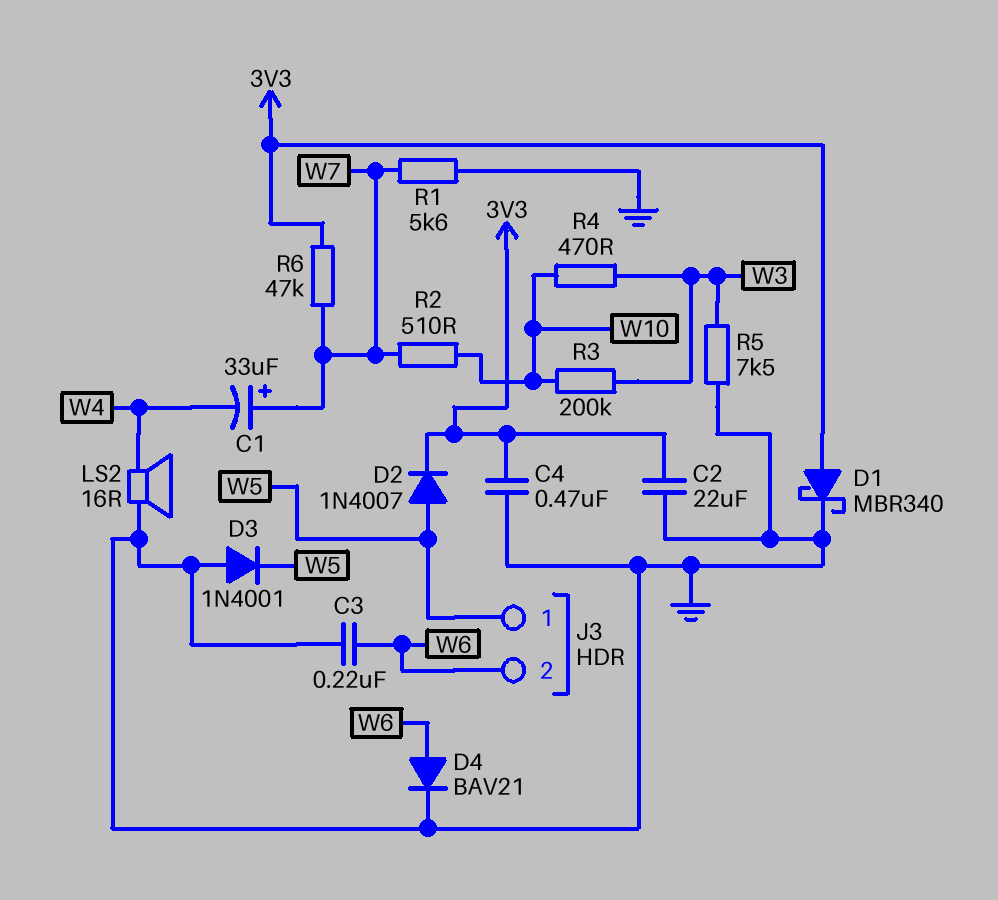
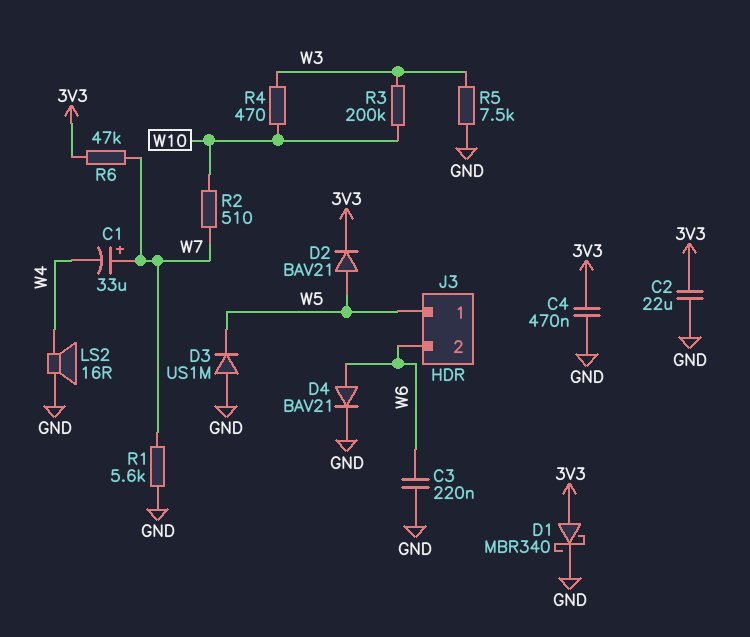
D2: diode 1N4007 (A W5, K 3V3) -> diode BAV21 (A W5, K 3V3)
D3: diode 1N4001 (A GND, K W5) -> diode US1M (A GND, K W5)

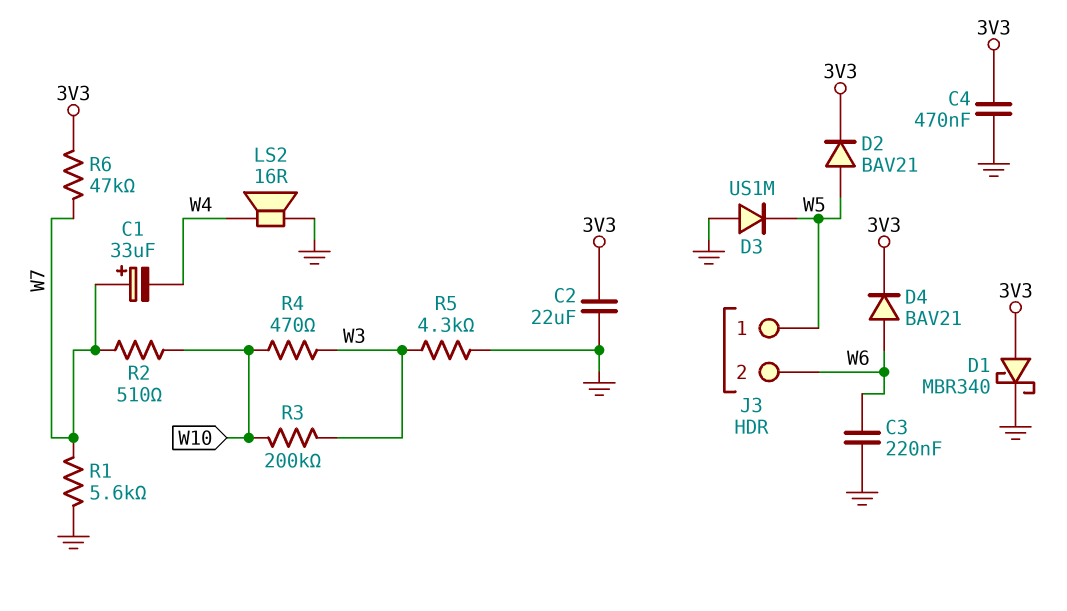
D4: diode BAV21 (A W6, K GND) -> diode BAV21 (A W6, K 3V3)
R5: 7.5k (GND, W3) -> 4.3k (GND, W3)

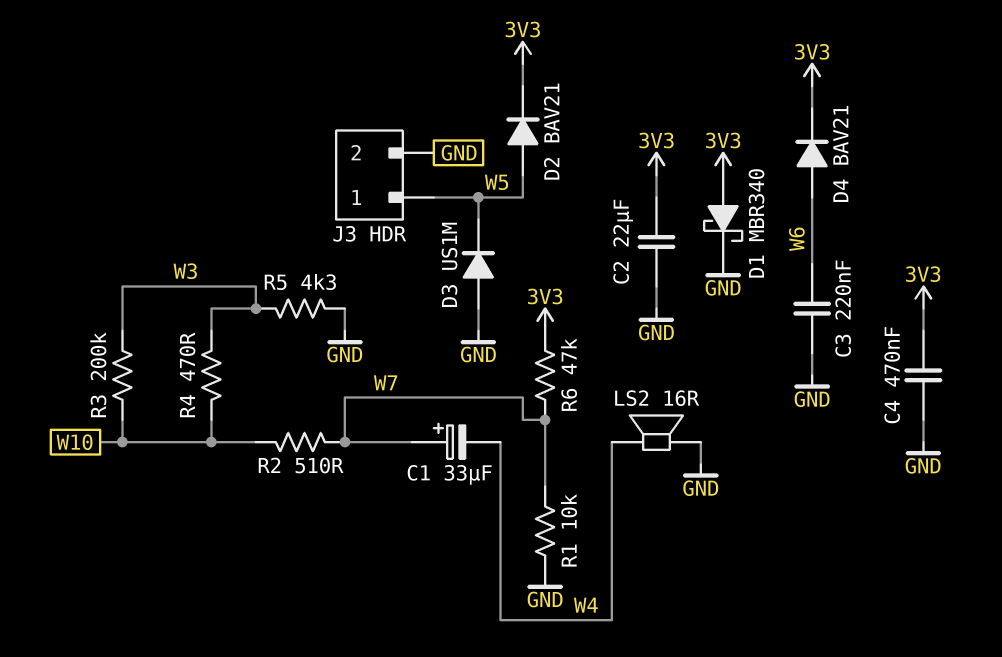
J3 pin 2: W6 -> GND
R1: 5.6k (GND, W7) -> 10k (GND, W7)

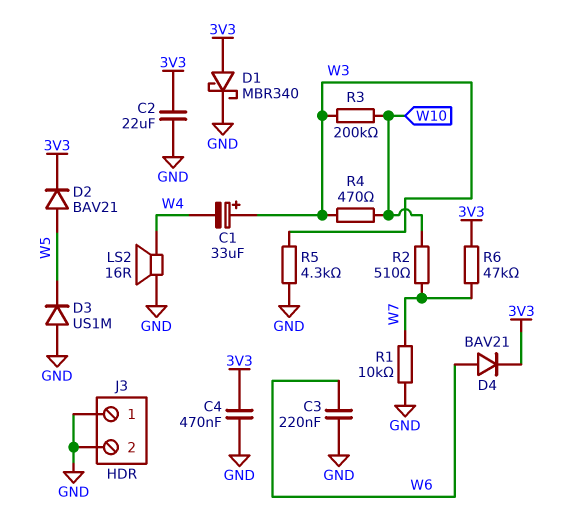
C1: 33uF (plus W7, minus W4) -> 33uF (plus W3, minus W4)
J3 pin 1: W5 -> GND

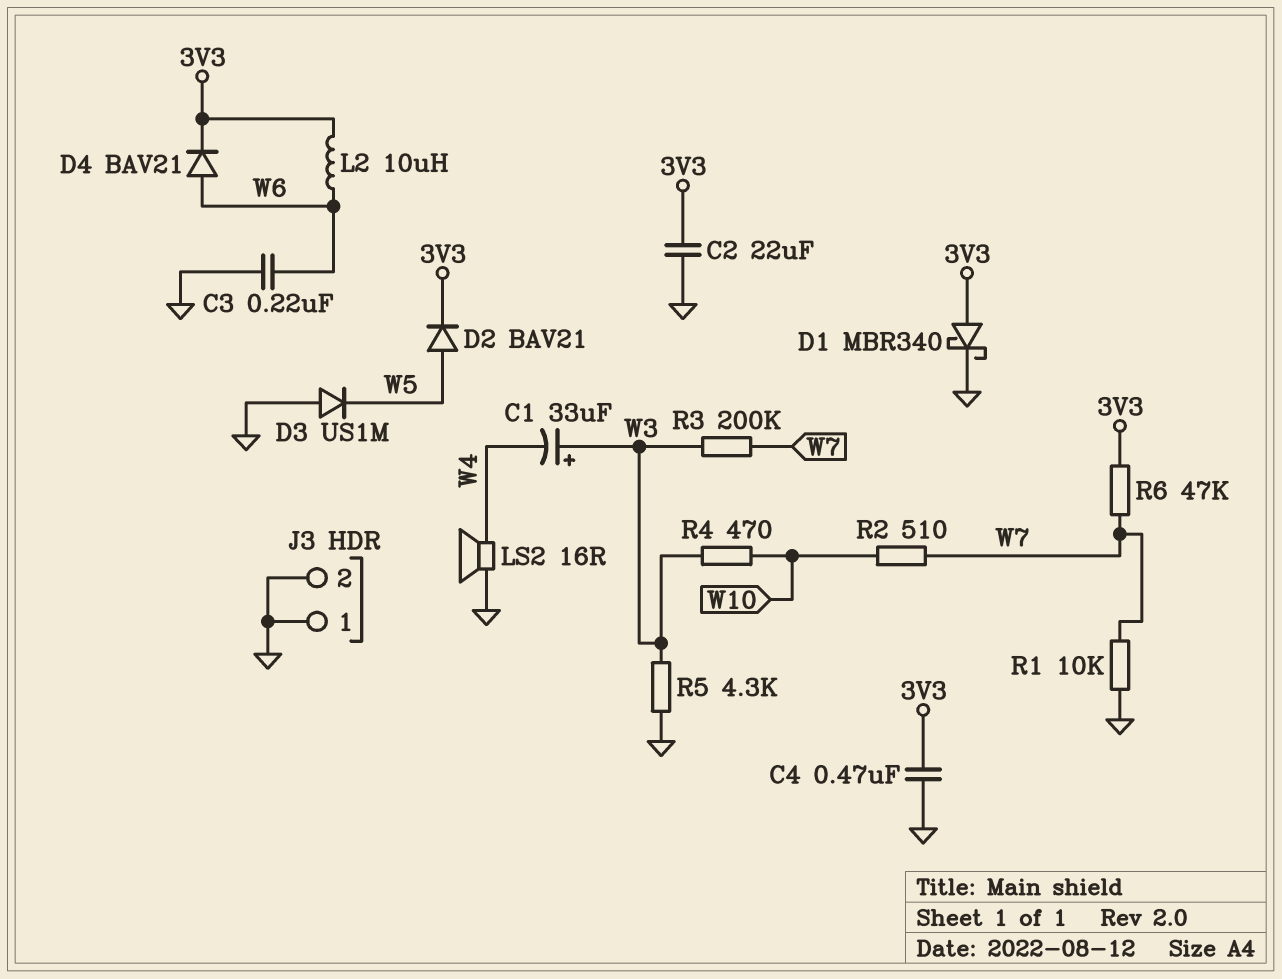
L2: none -> 10uH (3V3, W6)
R3: 200k (W3, W10) -> 200k (W3, W7)

